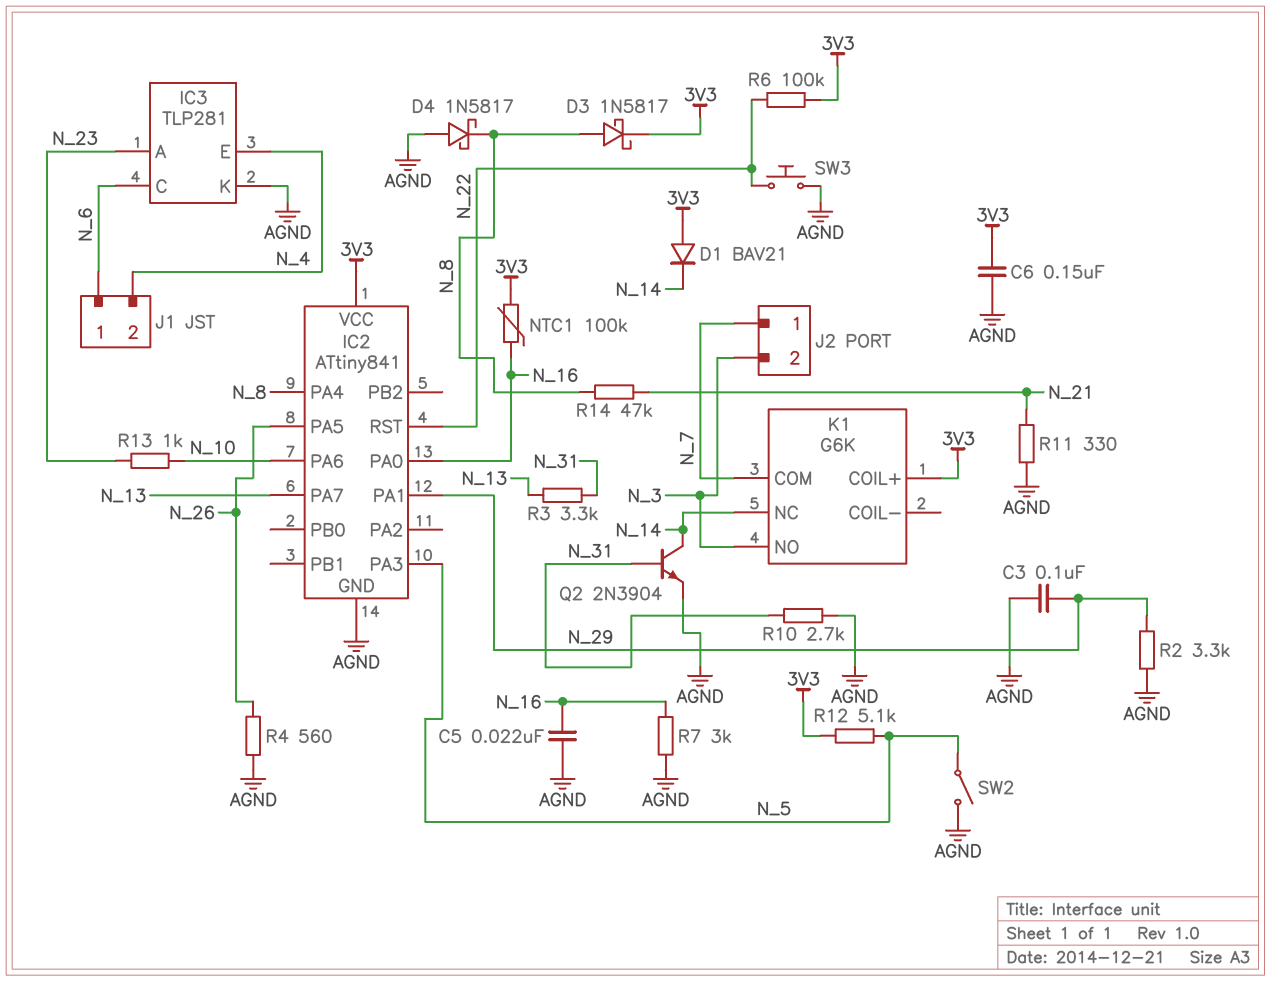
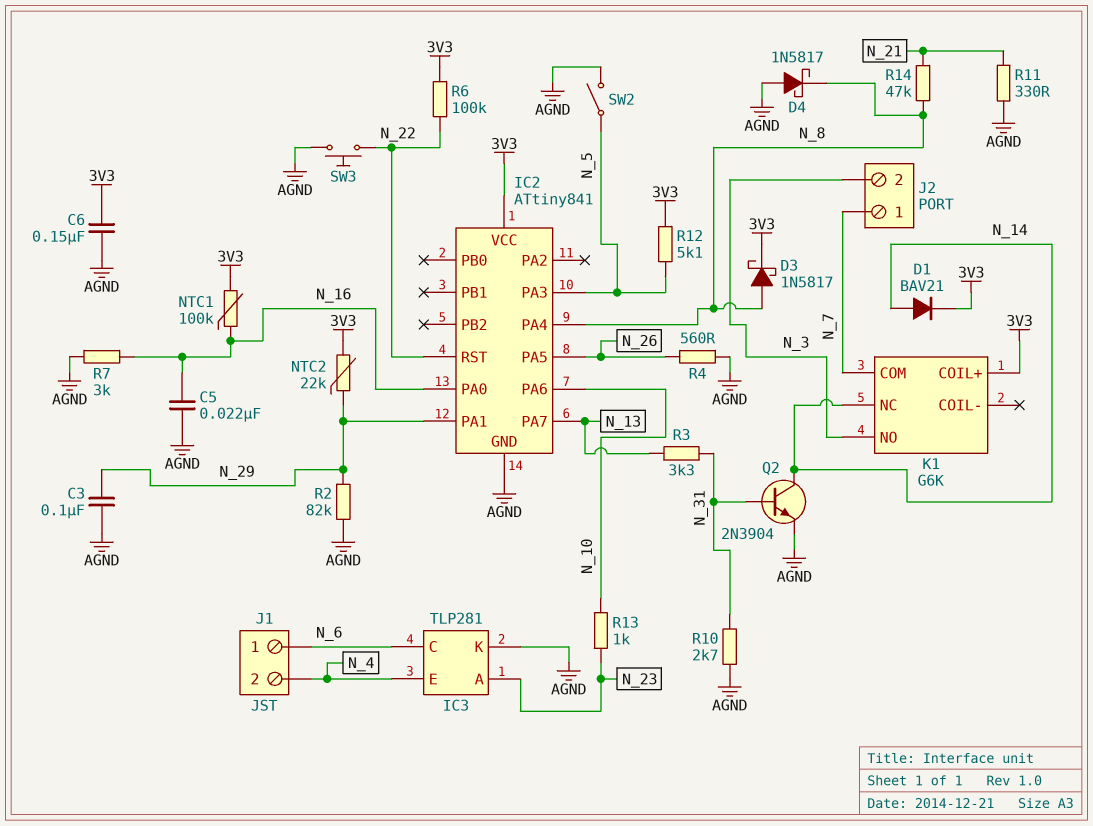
D1: diode BAV21 (A 3V3, K N_14) -> diode BAV21 (A N_14, K 3V3)
NTC2: none -> 22k (3V3, N_29)
R2: 3.3k (AGND, N_29) -> 82k (AGND, N_29)

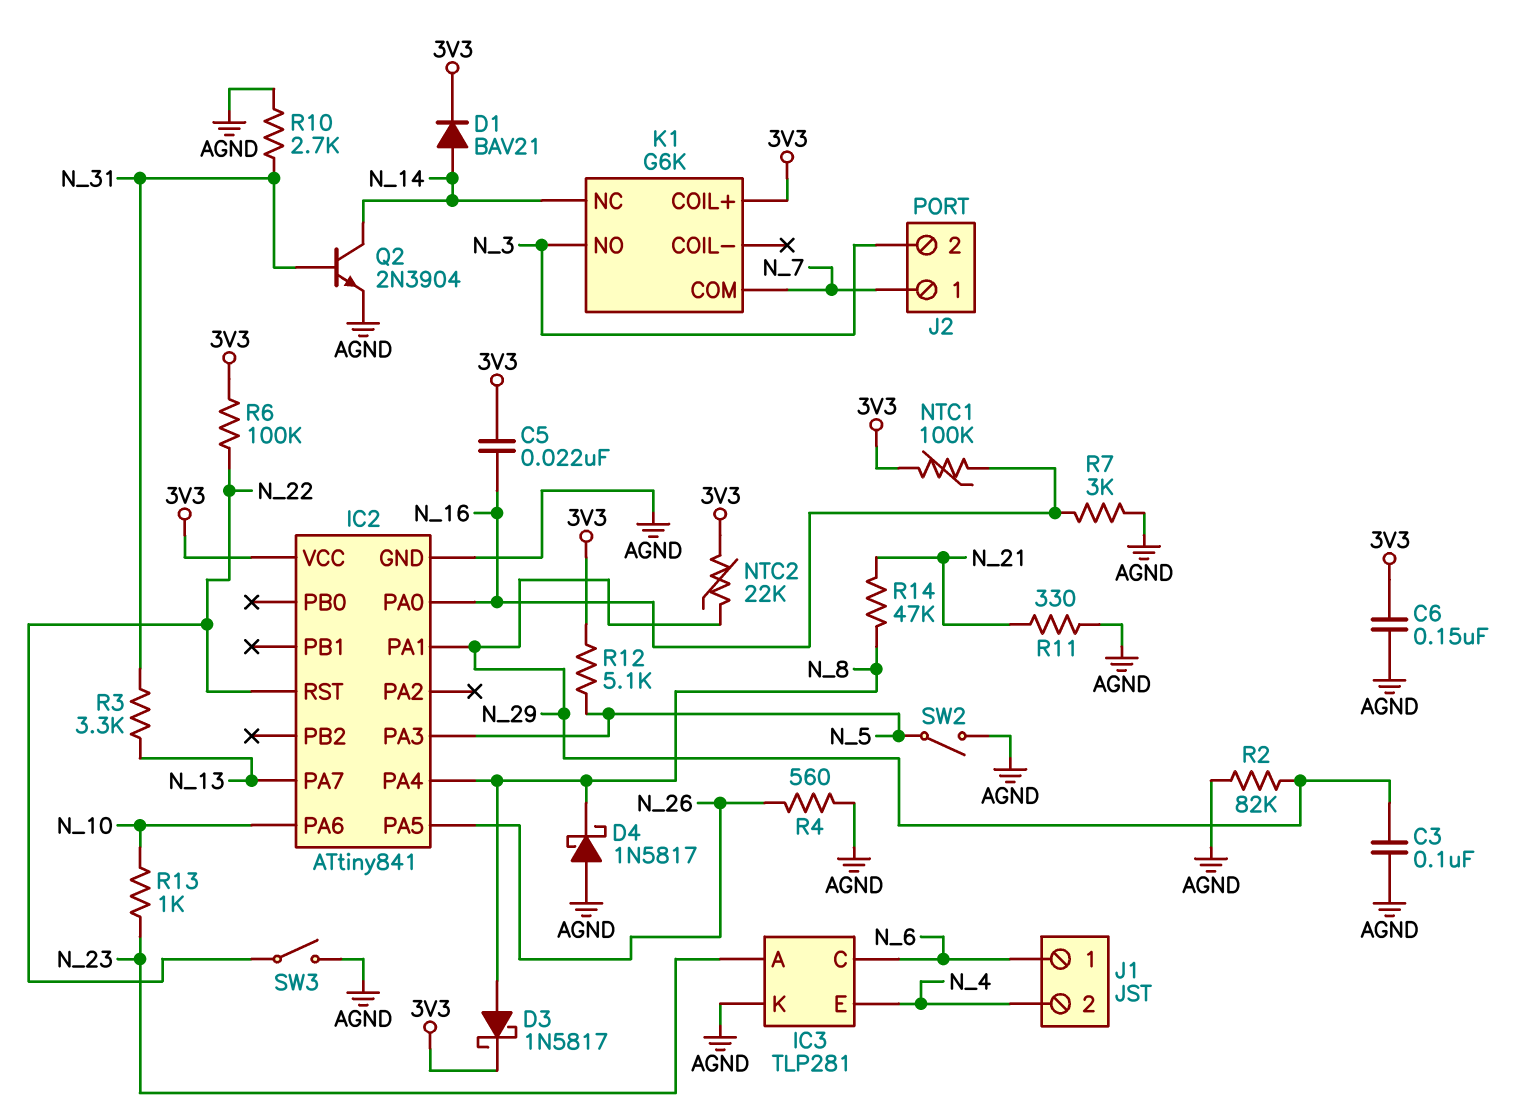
C5: 22nF (AGND, N_16) -> 22nF (3V3, N_16)
SW3: button (AGND, N_22) -> switch (AGND, N_22)

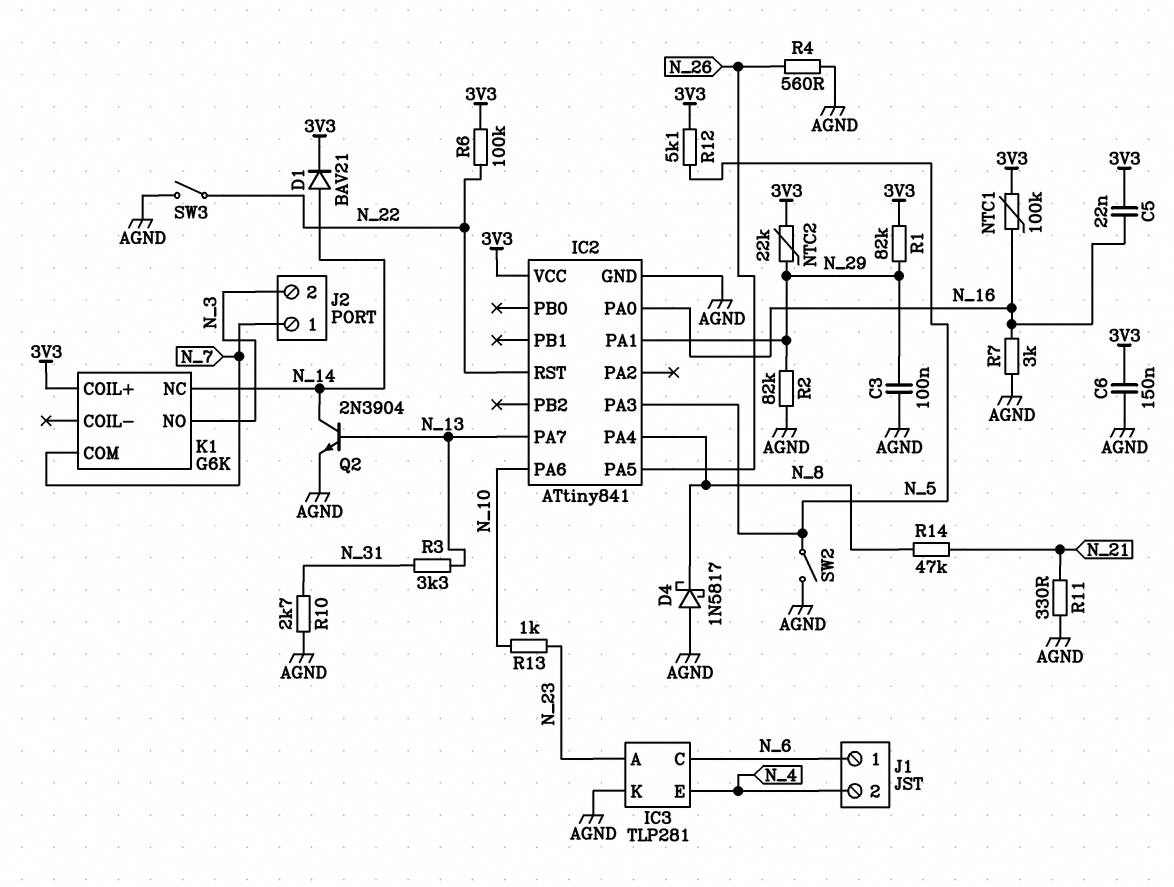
D3: schottky 1N5817 (A N_8, K 3V3) -> none
Q2: NPN 2N3904 (B N_31, C N_14, E AGND) -> NPN 2N3904 (B N_13, C N_14, E AGND)
R1: none -> 82k (3V3, N_29)

